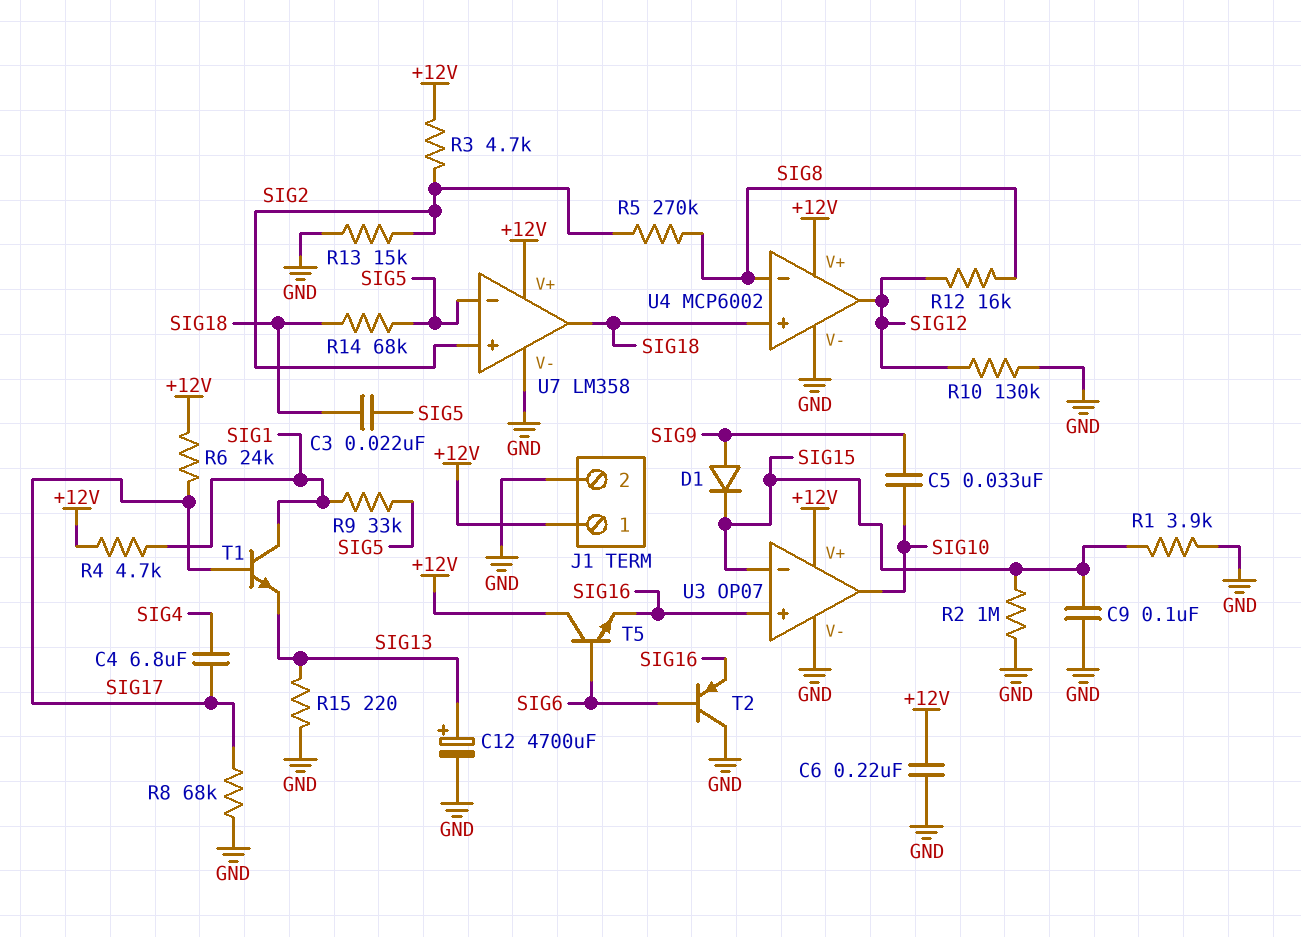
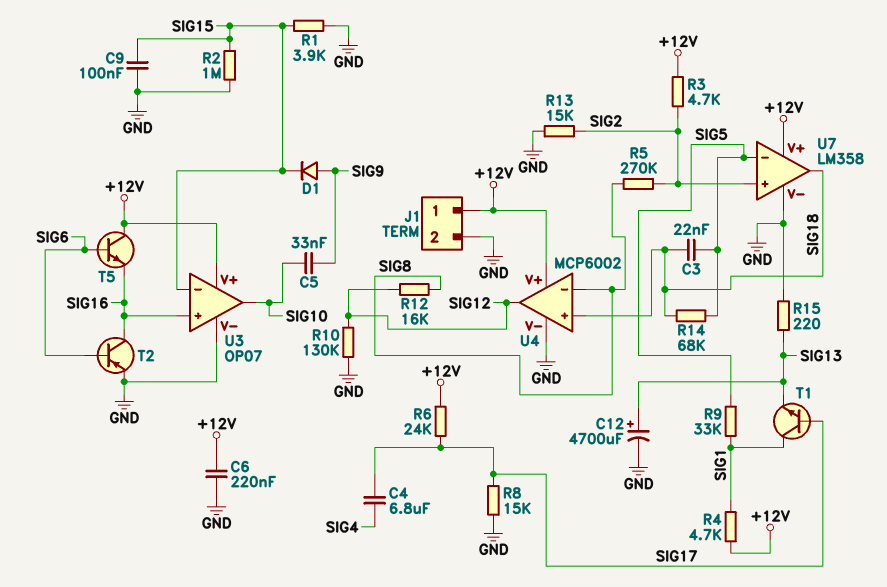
R8: 68k (GND, SIG17) -> 15k (GND, SIG17)
T2: PNP (B SIG6, C GND, E SIG16) -> PNP (B SIG6, C SIG16, E GND)

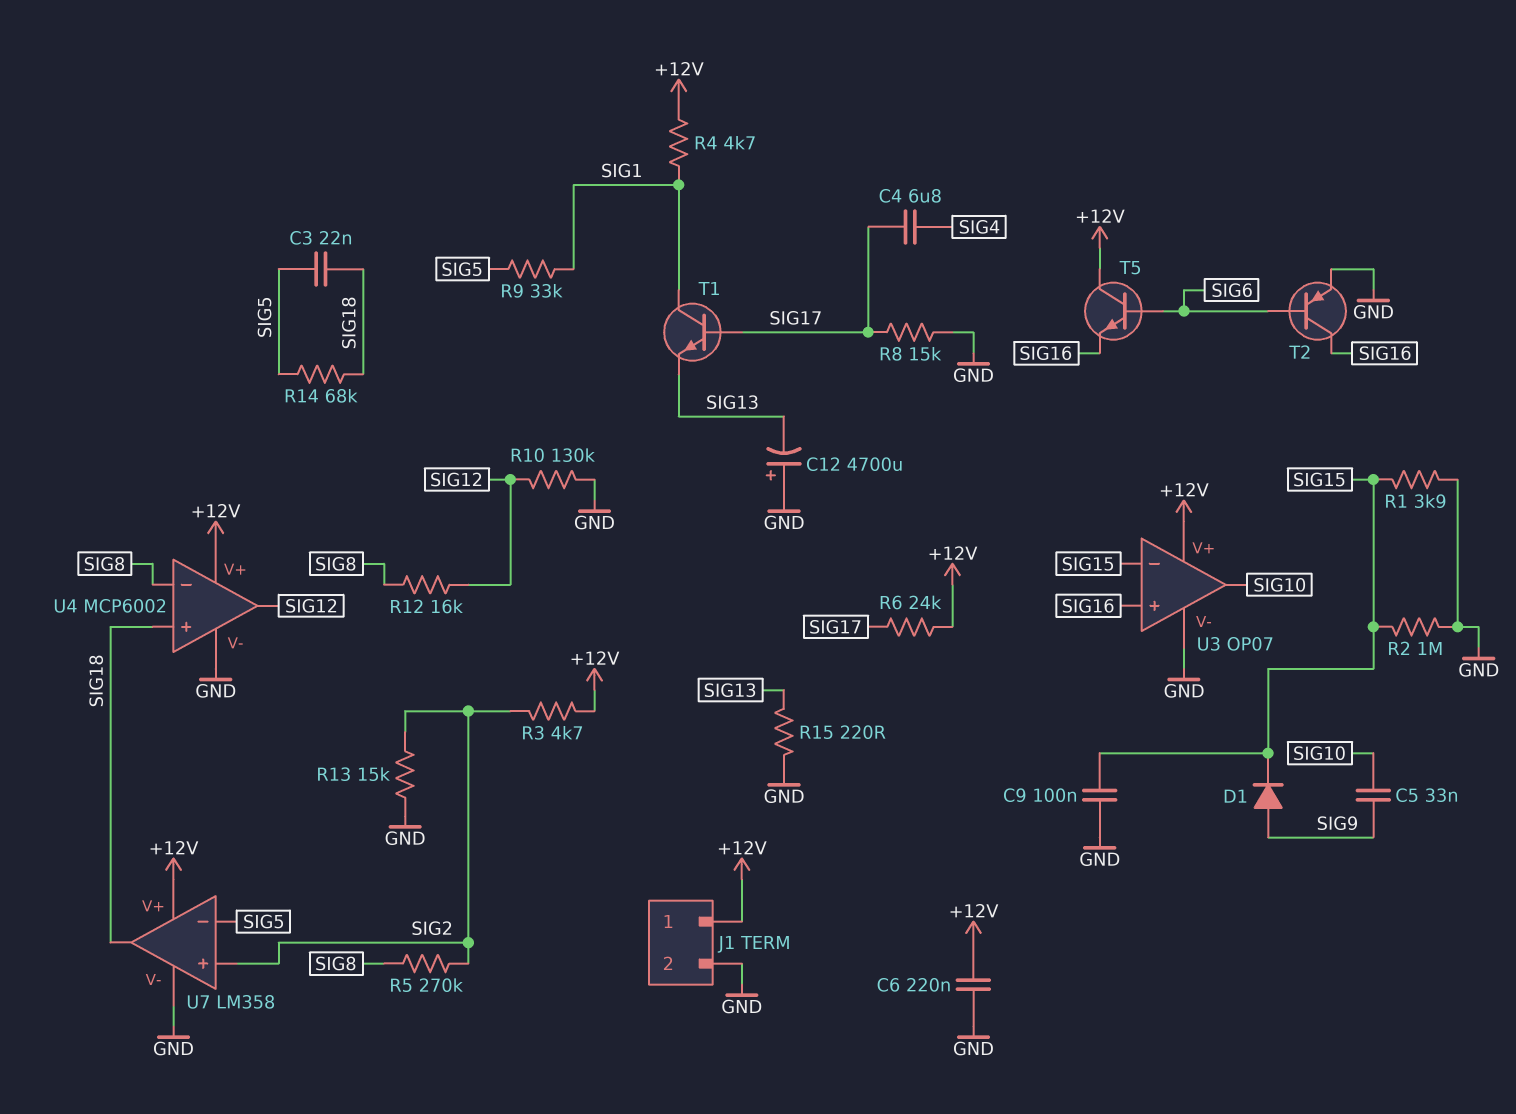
C12: 4700uF (plus SIG13, minus GND) -> 4700uF (plus GND, minus SIG13)

